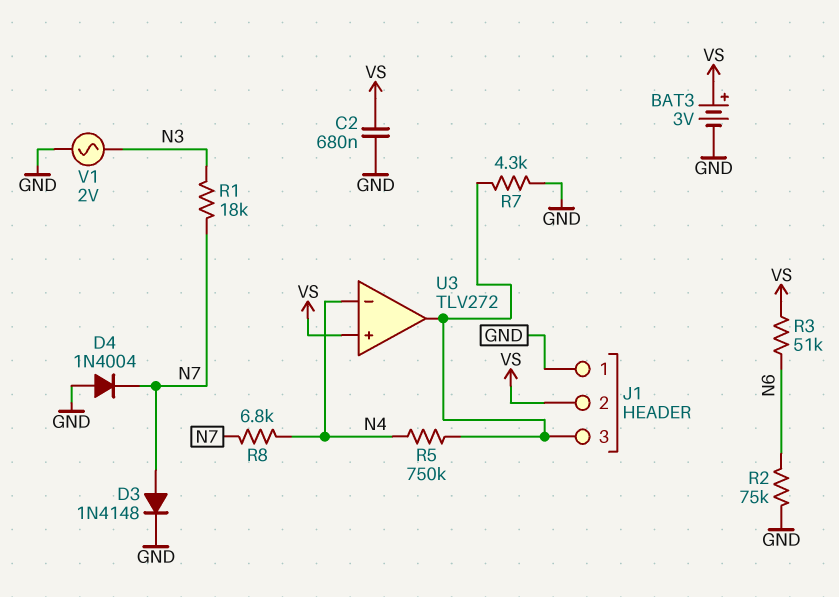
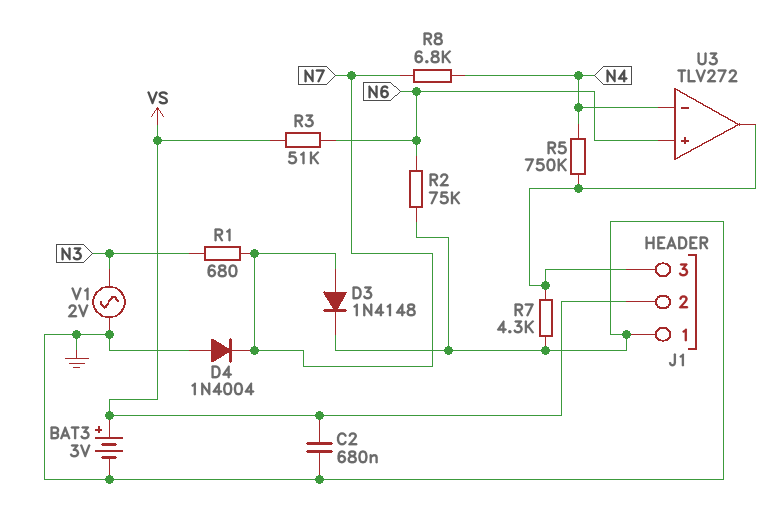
R1: 18k (N3, N7) -> 680 (N3, N7)
U3 pin in+: VS -> N6

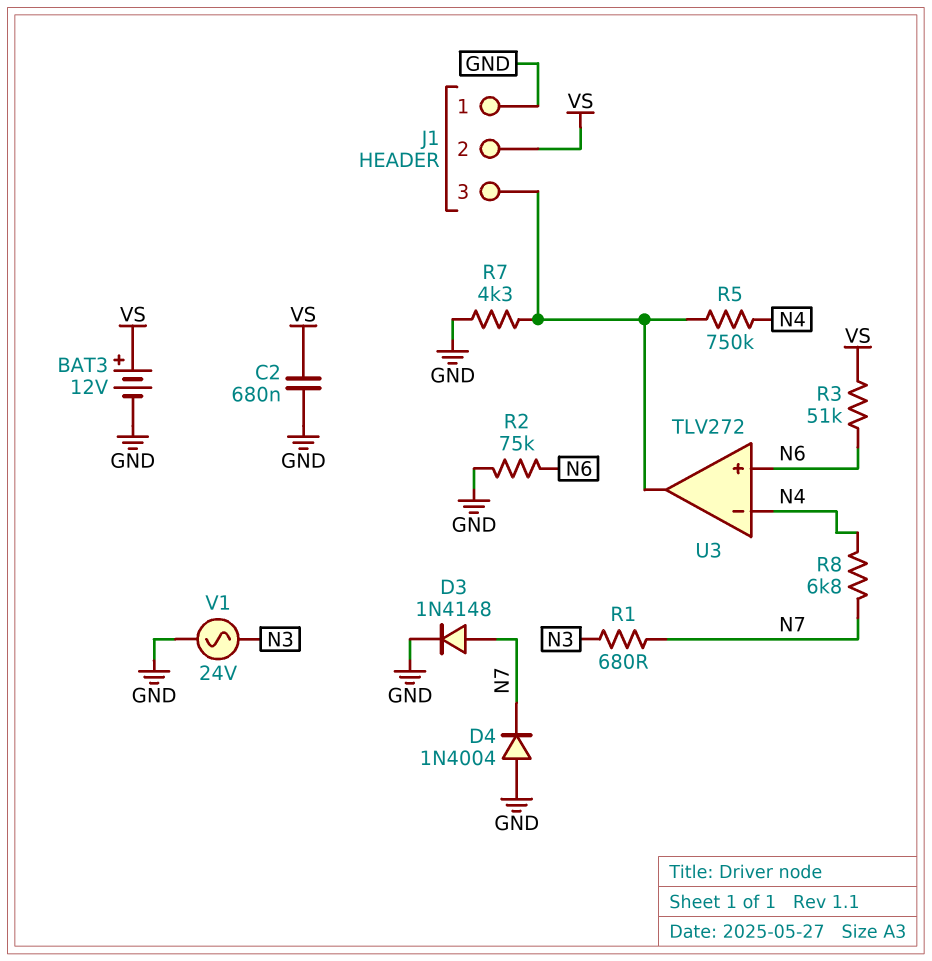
BAT3: 3V (plus VS, minus GND) -> 12V (plus VS, minus GND)
V1: AC 2V (GND, N3) -> AC 24V (GND, N3)

